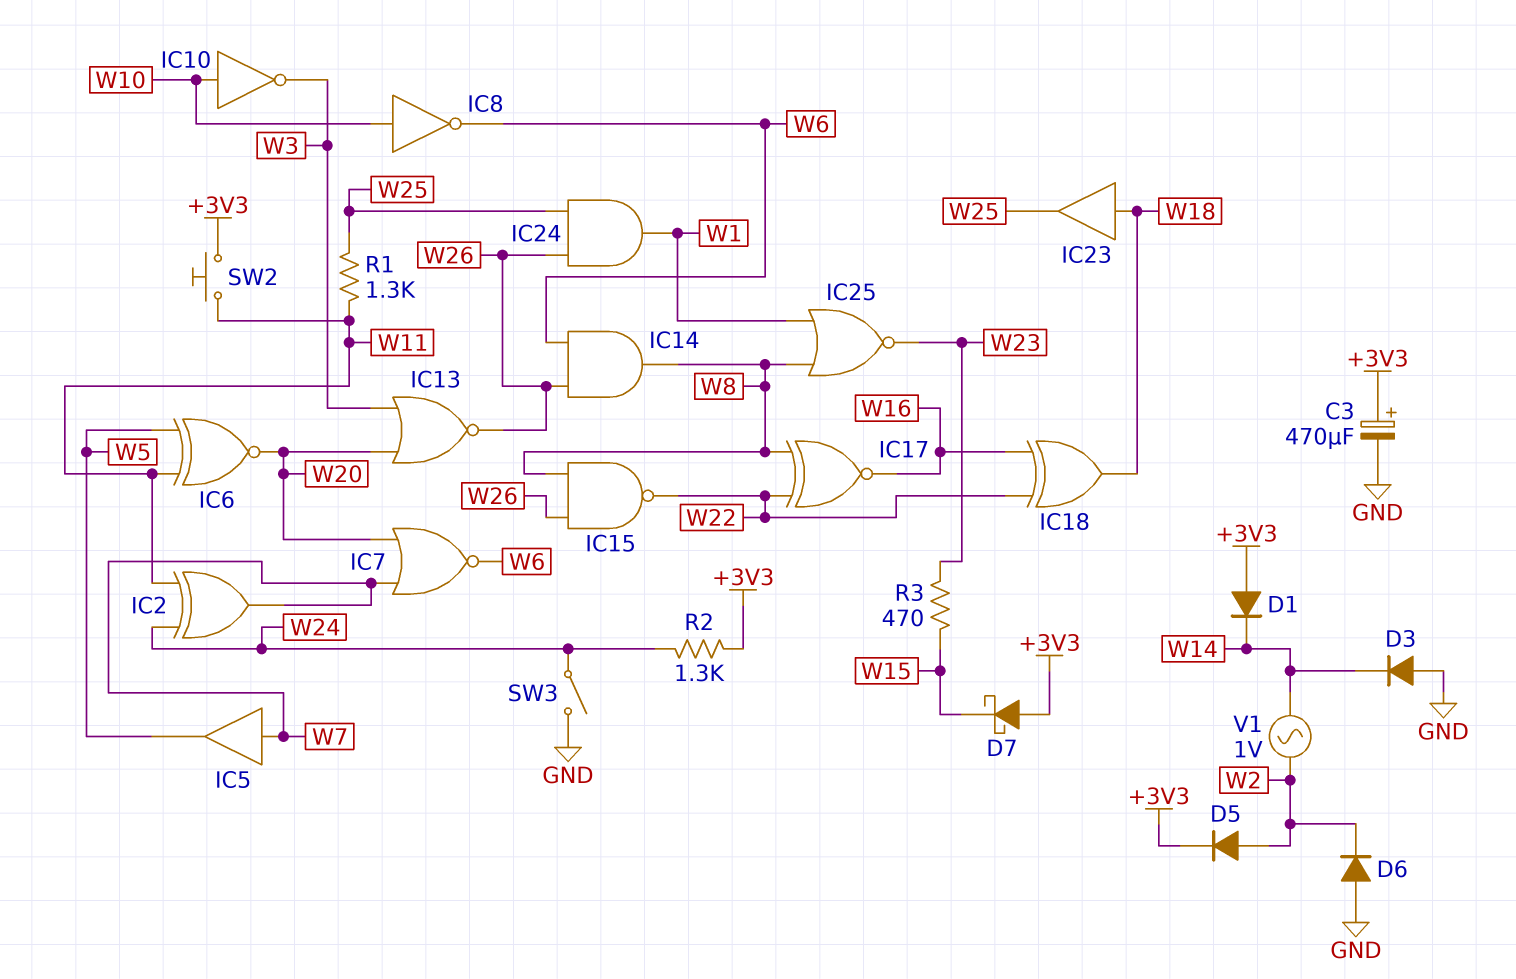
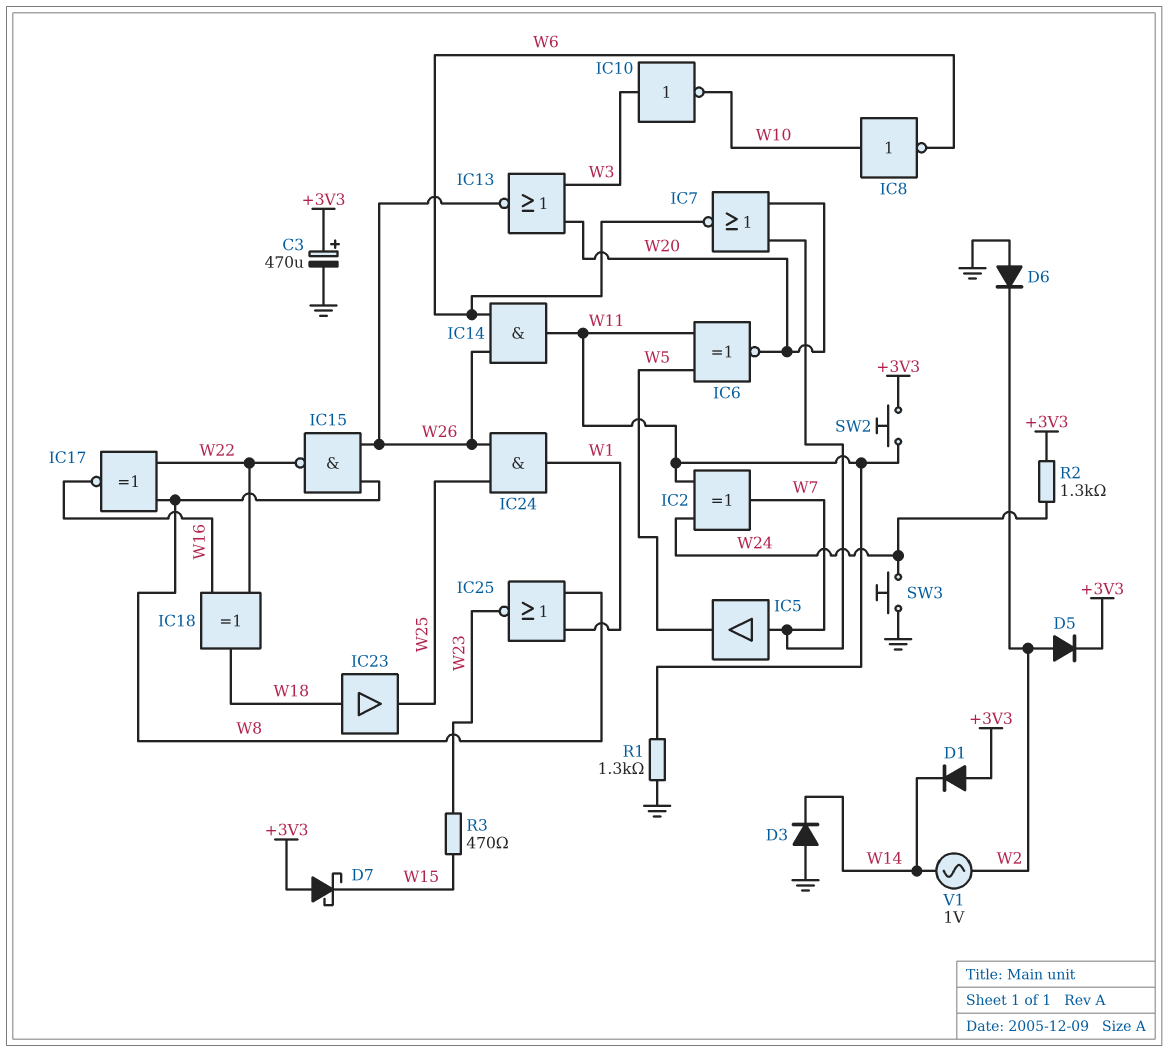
IC10: NOT (in W10, out W3) -> NOT (in W3, out W10)
IC14: AND (in W6, in W26, out W8) -> AND (in W6, in W26, out W11)
R1: 1.3k (W11, W25) -> 1.3k (GND, W11)
SW3: switch (GND, W24) -> button (GND, W24)

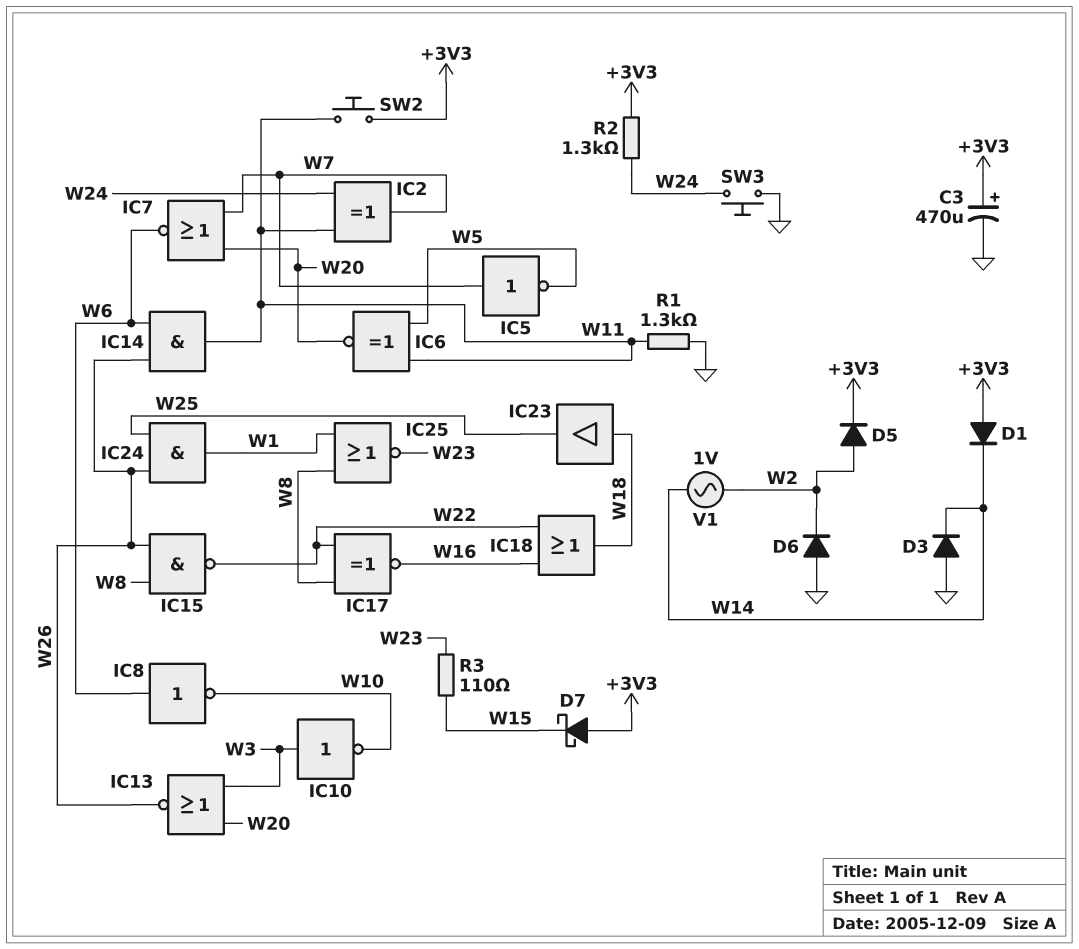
IC5: buffer (in W7, out W5) -> NOT (in W7, out W5)
IC8: NOT (in W10, out W6) -> NOT (in W6, out W10)
IC18: XOR (in W16, in W22, out W18) -> OR (in W16, in W22, out W18)
R3: 470 (W15, W23) -> 110 (W15, W23)

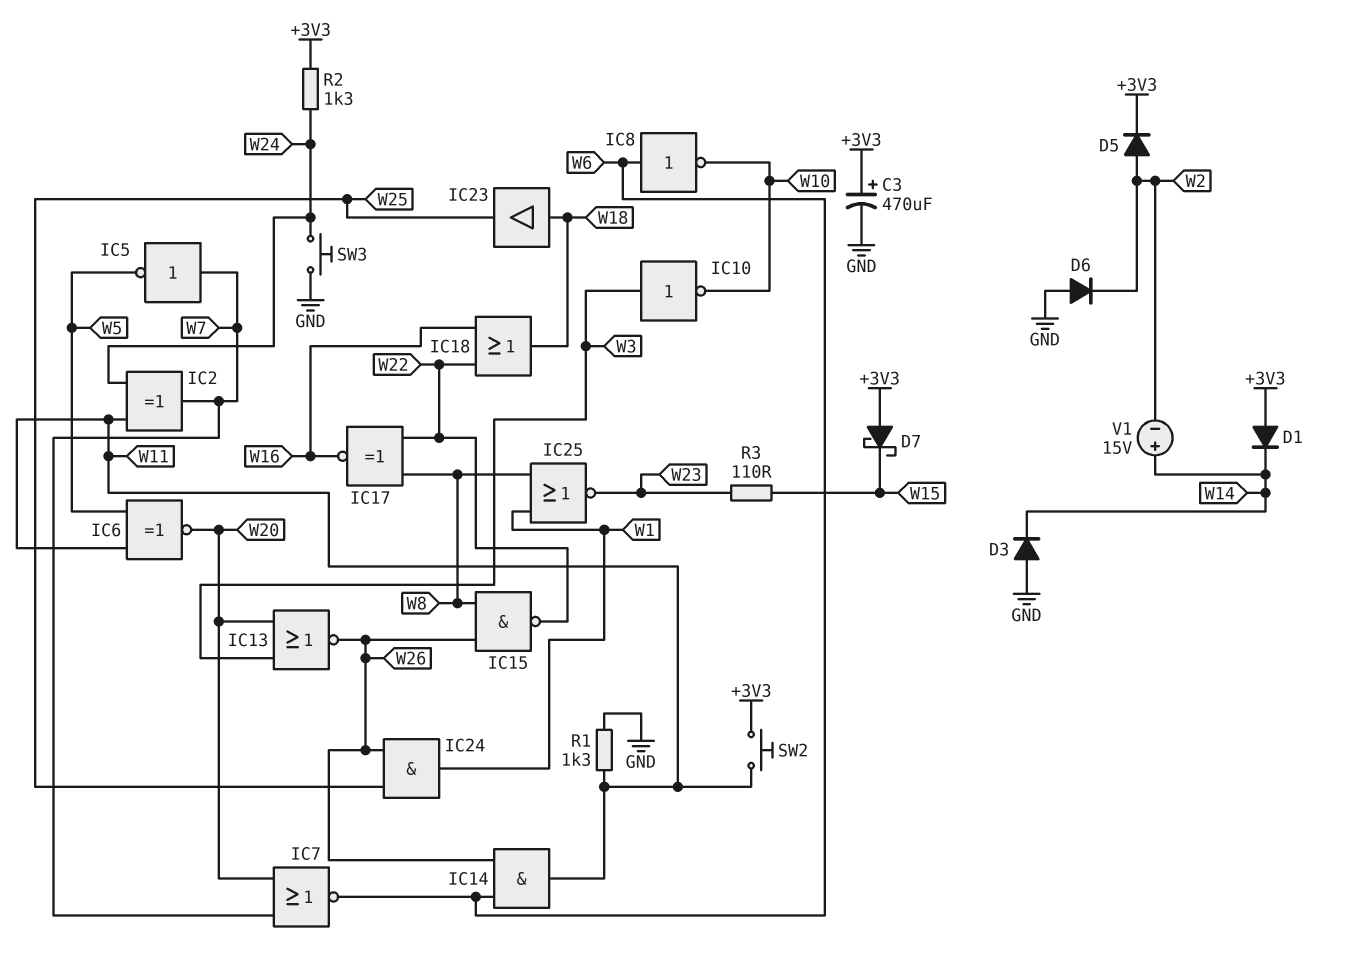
V1: AC 1V (W2, W14) -> 15V (plus W14, minus W2)

